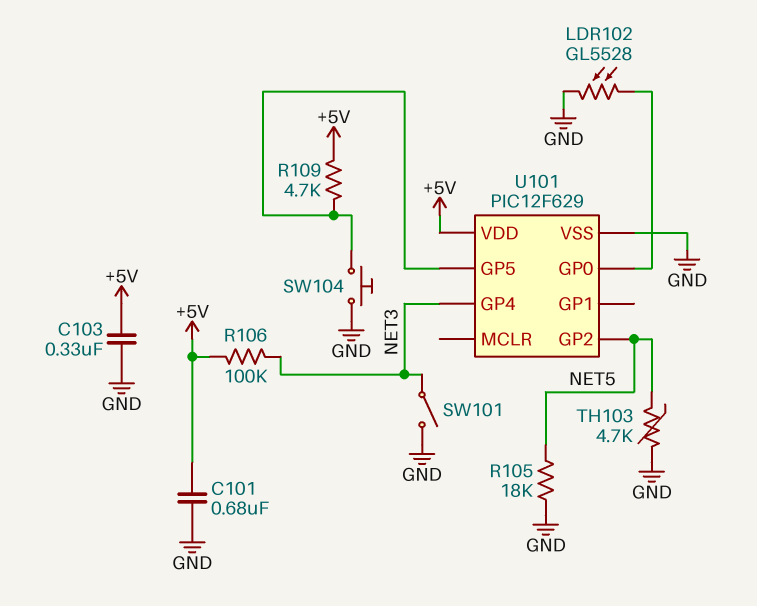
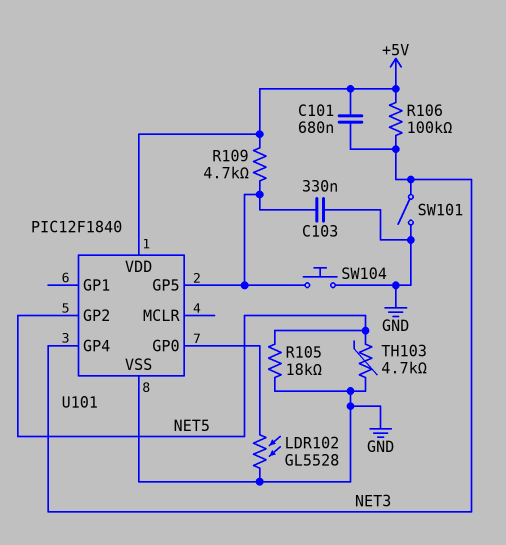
C101: 680nF (+5V, GND) -> 680nF (+5V, NET3)
C103: 330nF (+5V, GND) -> 330nF (GND, U101/GP5)
U101: PIC12F629 -> PIC12F1840

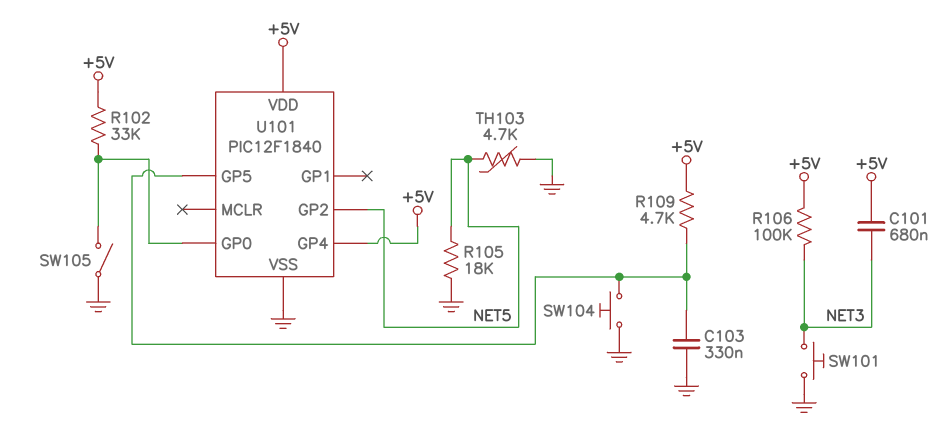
LDR102: GL5528 (GND, U101/GP0) -> none
R102: none -> 33k (+5V, U101/GP0)
SW101: switch (GND, NET3) -> button (GND, NET3)
SW105: none -> switch (GND, U101/GP0)
U101 pin GP4: NET3 -> +5V

